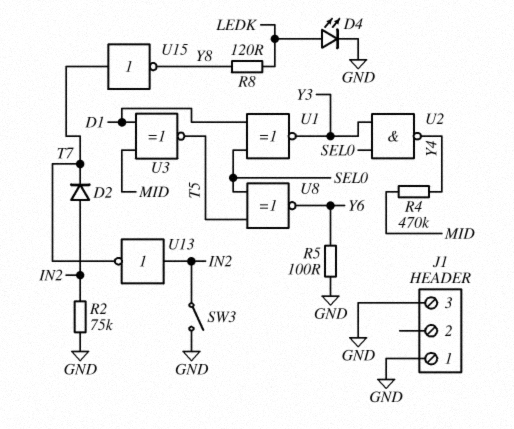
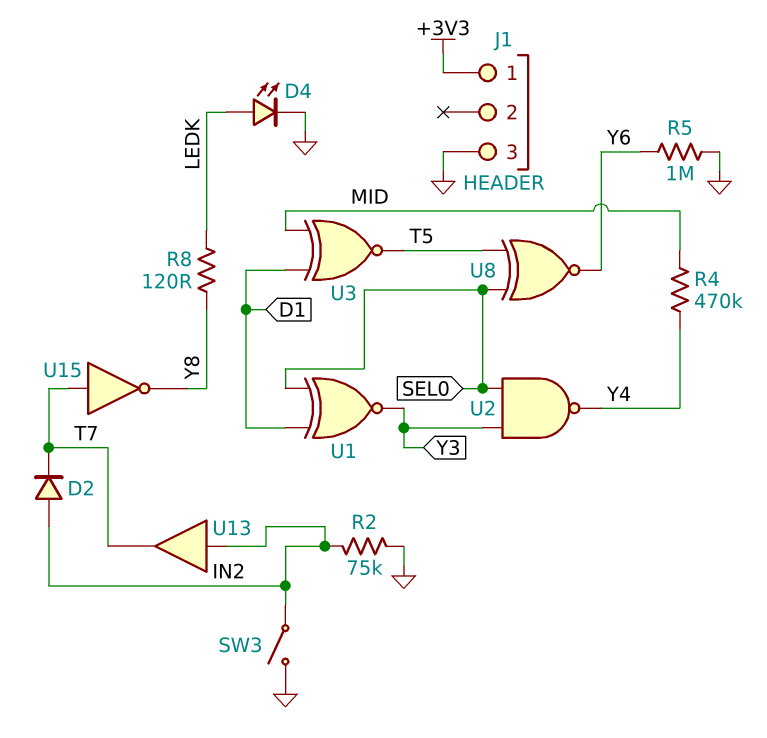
J1 pin 1: GND -> +3V3
R5: 100 (GND, Y6) -> 1M (GND, Y6)
U13: NOT (in IN2, out T7) -> buffer (in IN2, out T7)

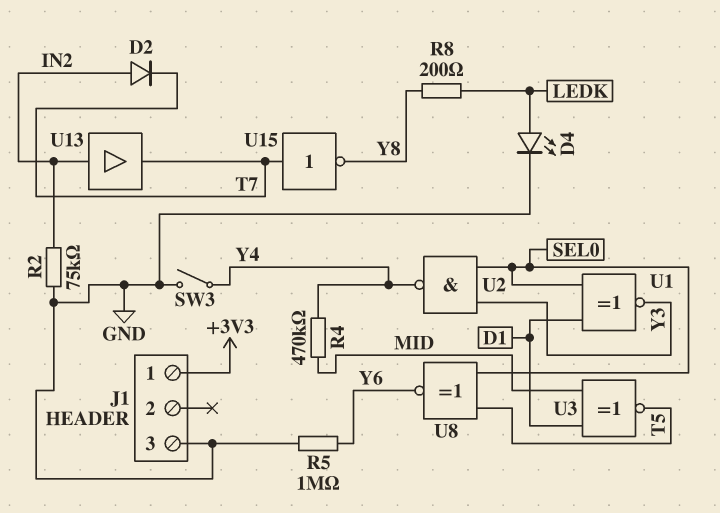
R8: 120 (LEDK, Y8) -> 200 (LEDK, Y8)
SW3: switch (GND, IN2) -> switch (GND, Y4)

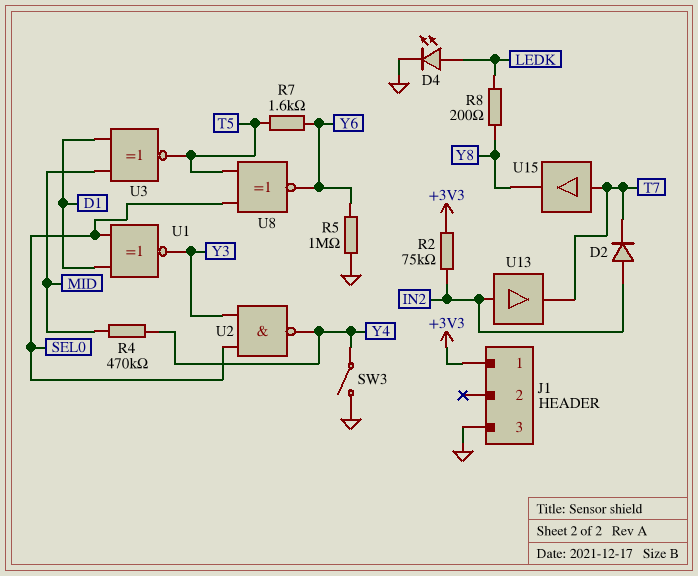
R2: 75k (GND, IN2) -> 75k (+3V3, IN2)
R7: none -> 1.6k (T5, Y6)
U15: NOT (in T7, out Y8) -> buffer (in T7, out Y8)

